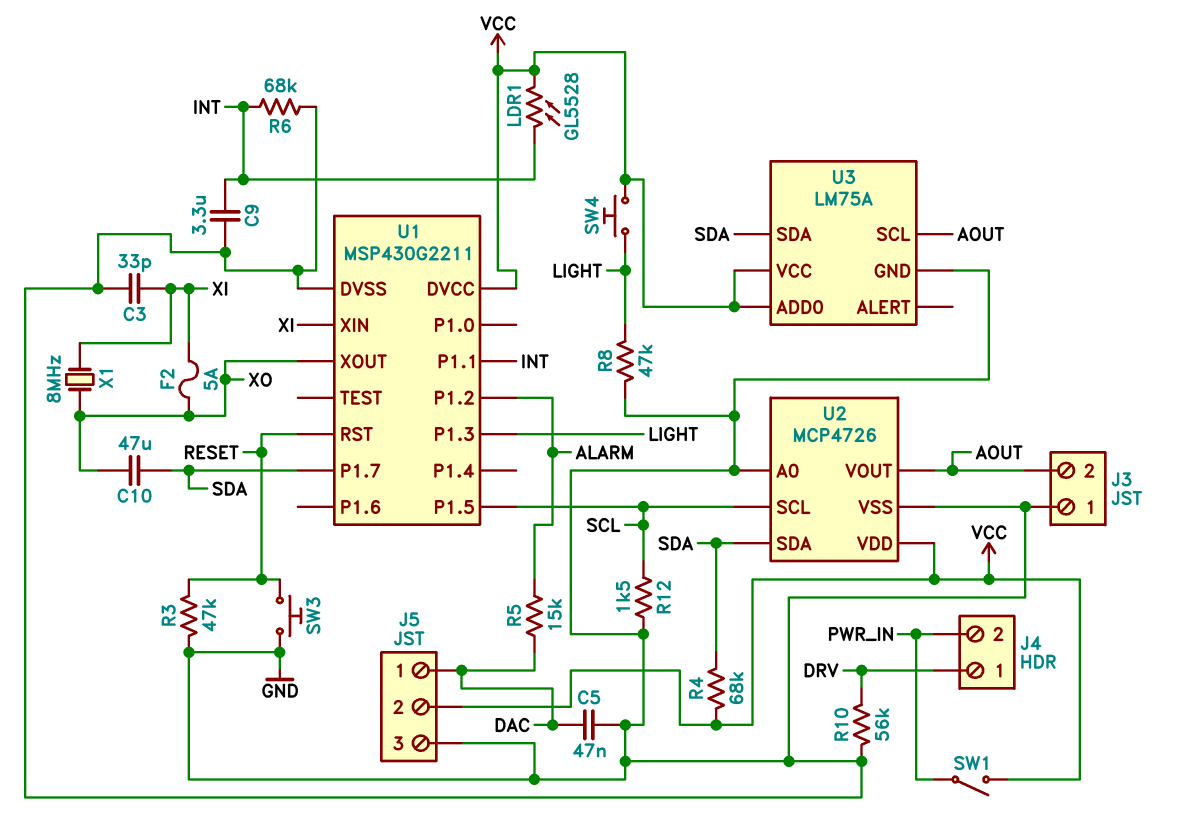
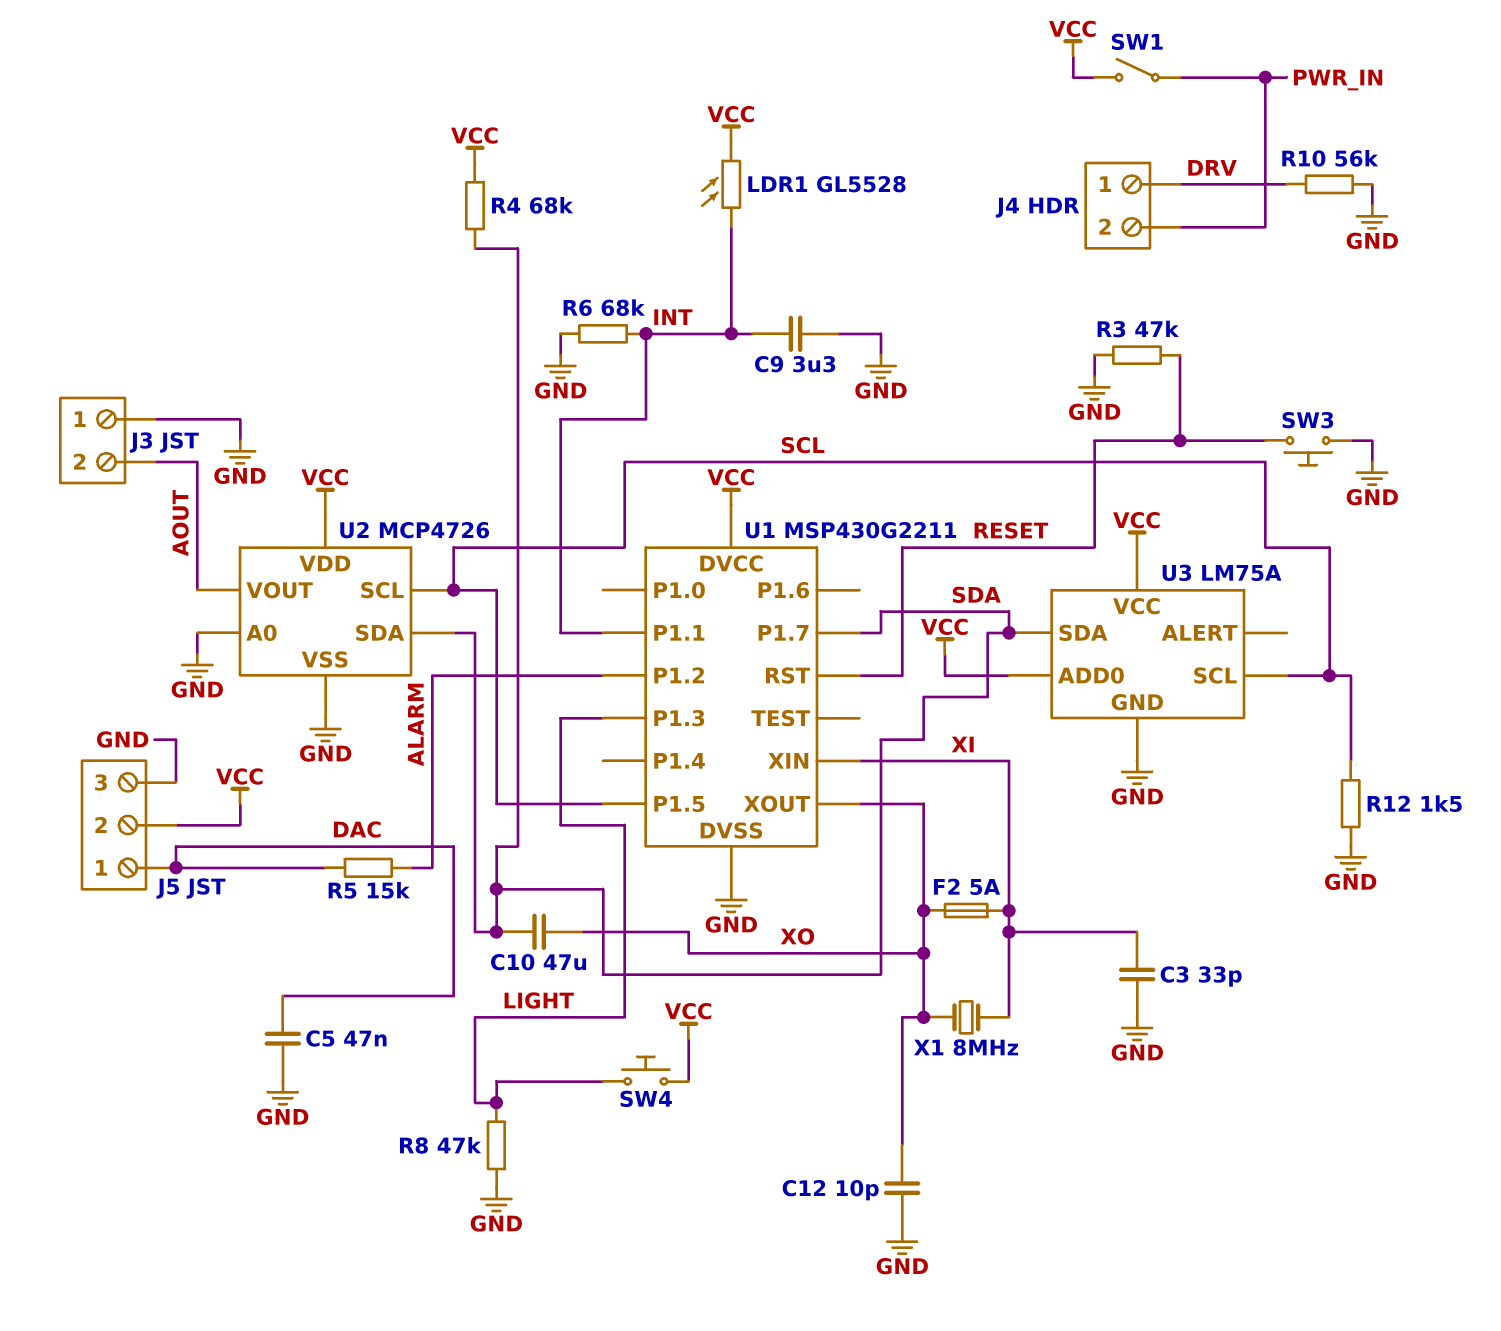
C12: none -> 10pF (GND, XO)
U3 pin SCL: AOUT -> SCL

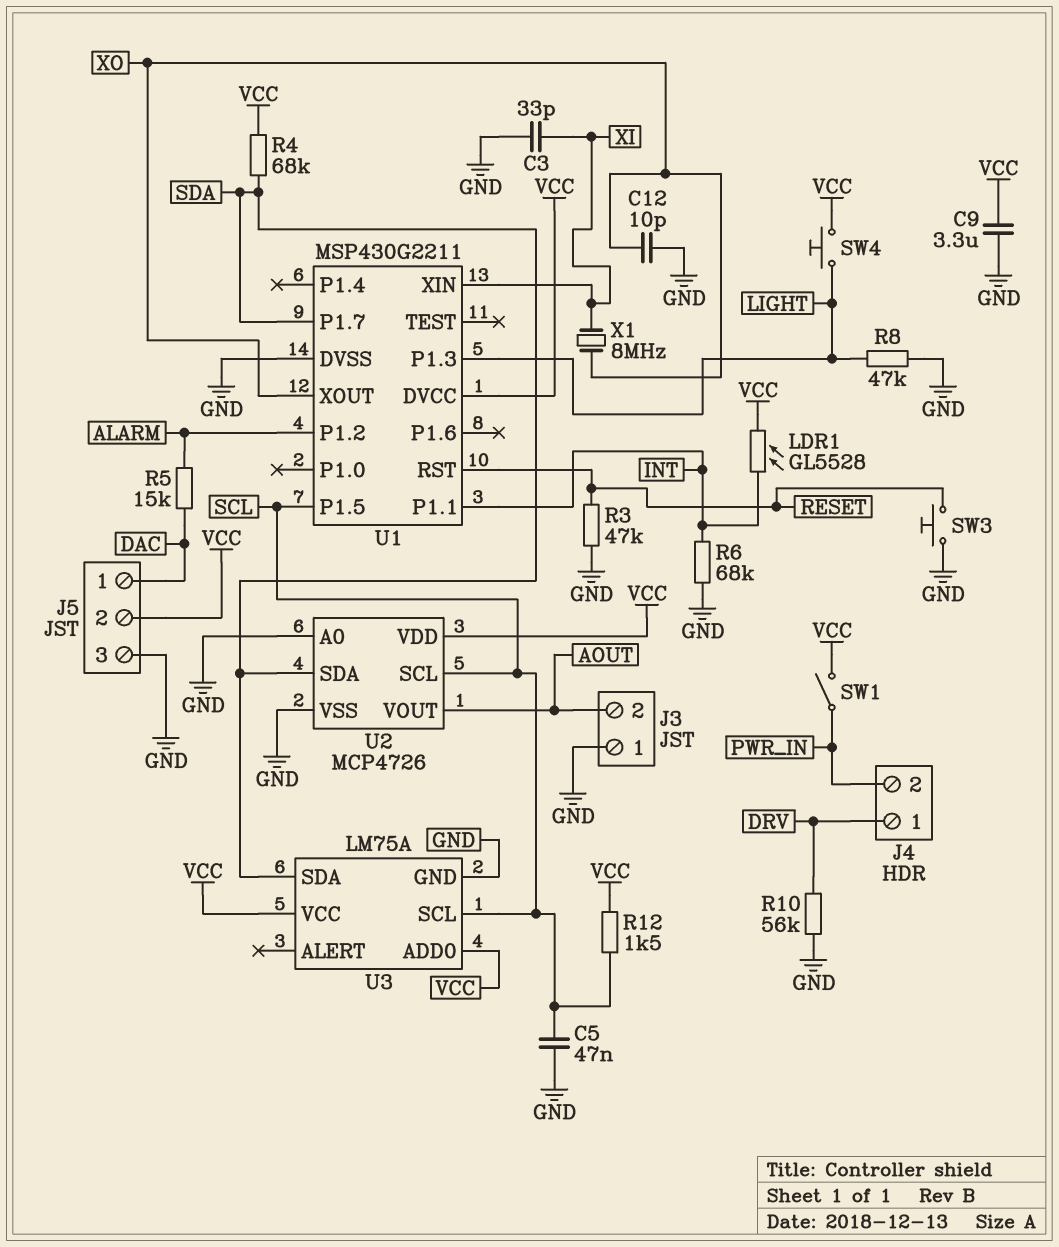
C5: 47nF (DAC, GND) -> 47nF (GND, SCL)
C9: 3.3uF (GND, INT) -> 3.3uF (GND, VCC)
C10: 47uF (SDA, XO) -> none
F2: 5A (XI, XO) -> none
R12: 1.5k (GND, SCL) -> 1.5k (SCL, VCC)

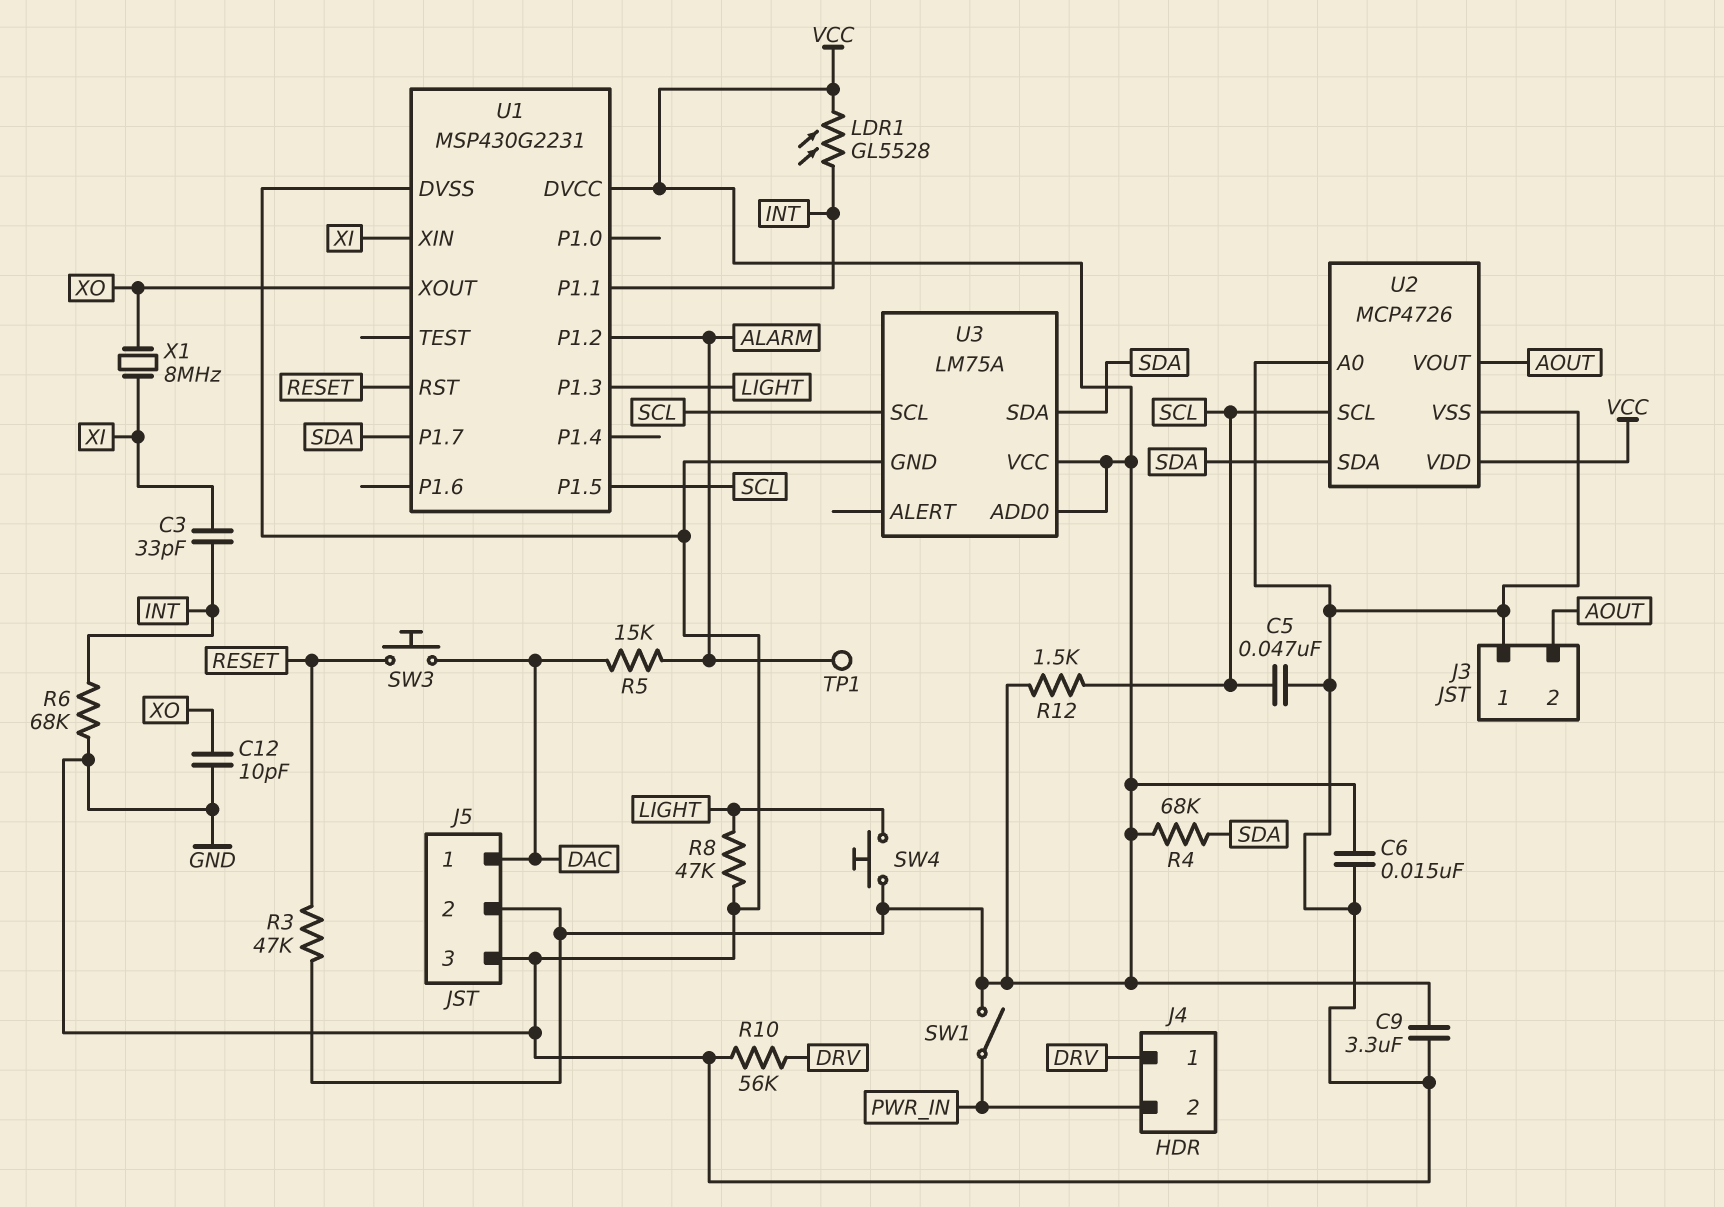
C3: 33pF (GND, XI) -> 33pF (INT, XI)
C6: none -> 15nF (GND, VCC)
R3: 47k (GND, RESET) -> 47k (RESET, VCC)
SW3: button (GND, RESET) -> button (DAC, RESET)
TP1: none -> test point (ALARM)
U1: MSP430G2211 -> MSP430G2231

